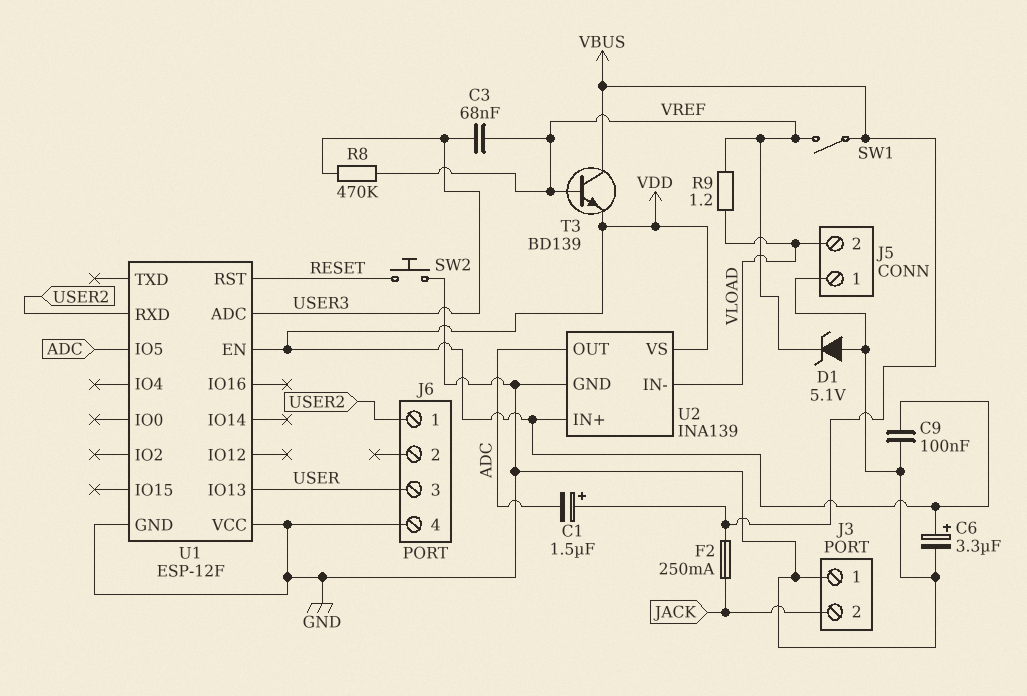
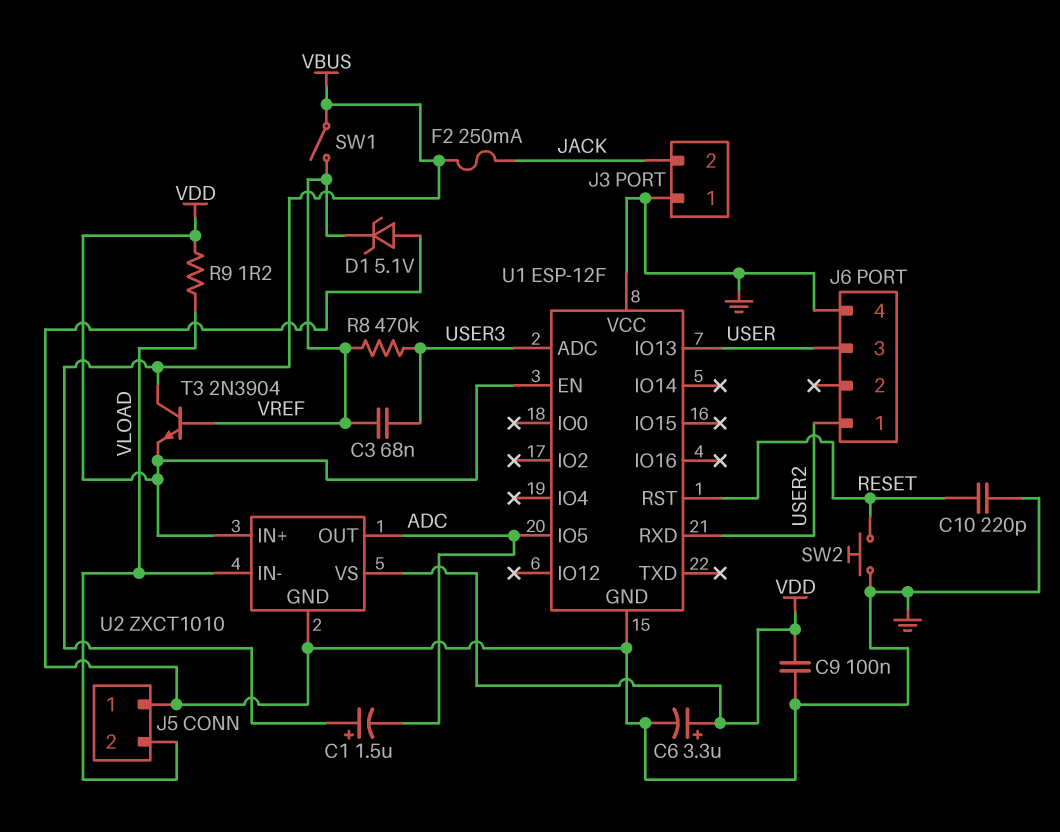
C10: none -> 220pF (GND, RESET)
R9: 1.2 (VLOAD, VREF) -> 1.2 (VDD, VLOAD)
T3: NPN BD139 (B VREF, C VBUS, E VDD) -> NPN 2N3904 (B VREF, C VBUS, E VDD)
U2: INA139 -> ZXCT1010

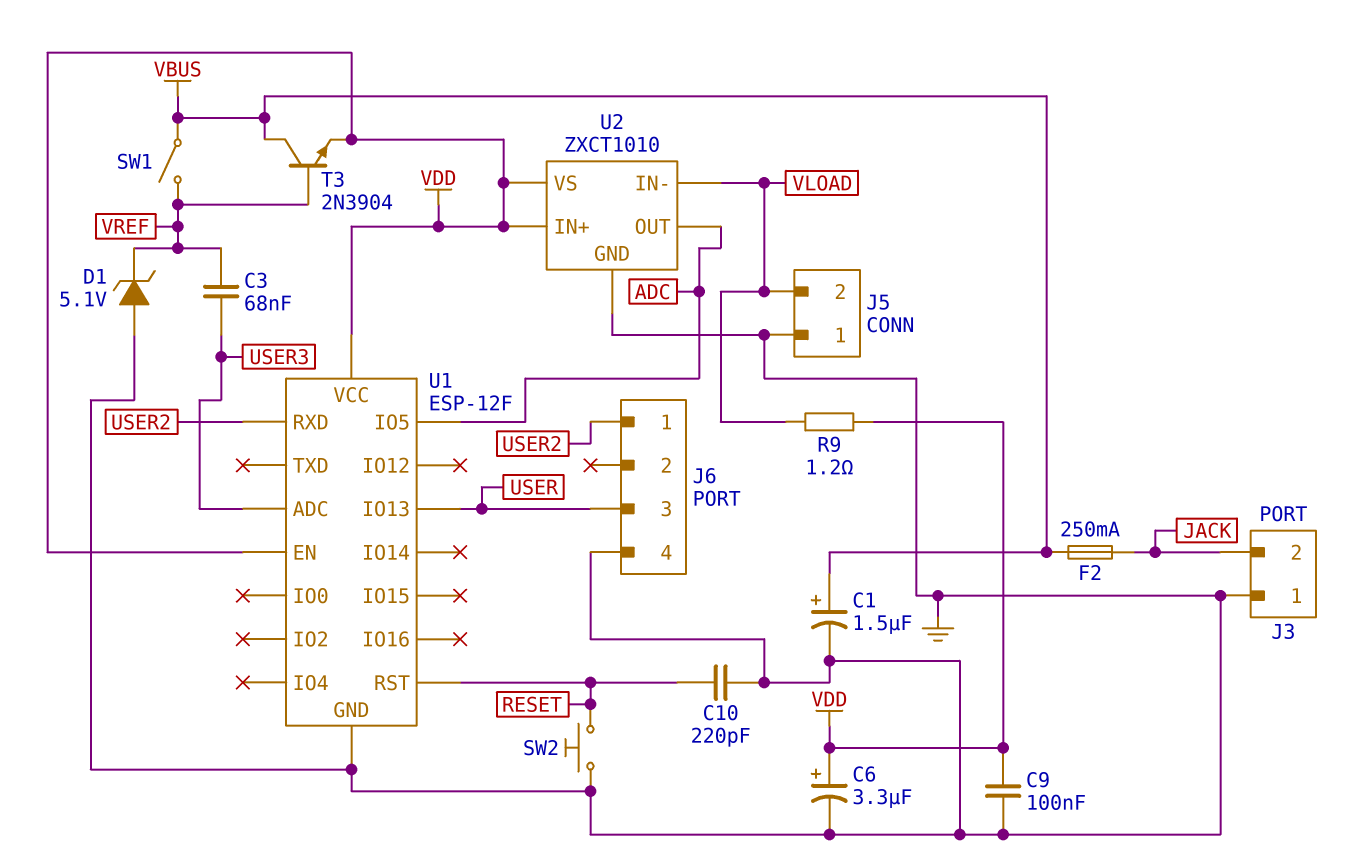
C1: 1.5uF (plus VBUS, minus ADC) -> 1.5uF (plus VBUS, minus GND)
R8: 470k (USER3, VREF) -> none
U1 pin VCC: GND -> VDD

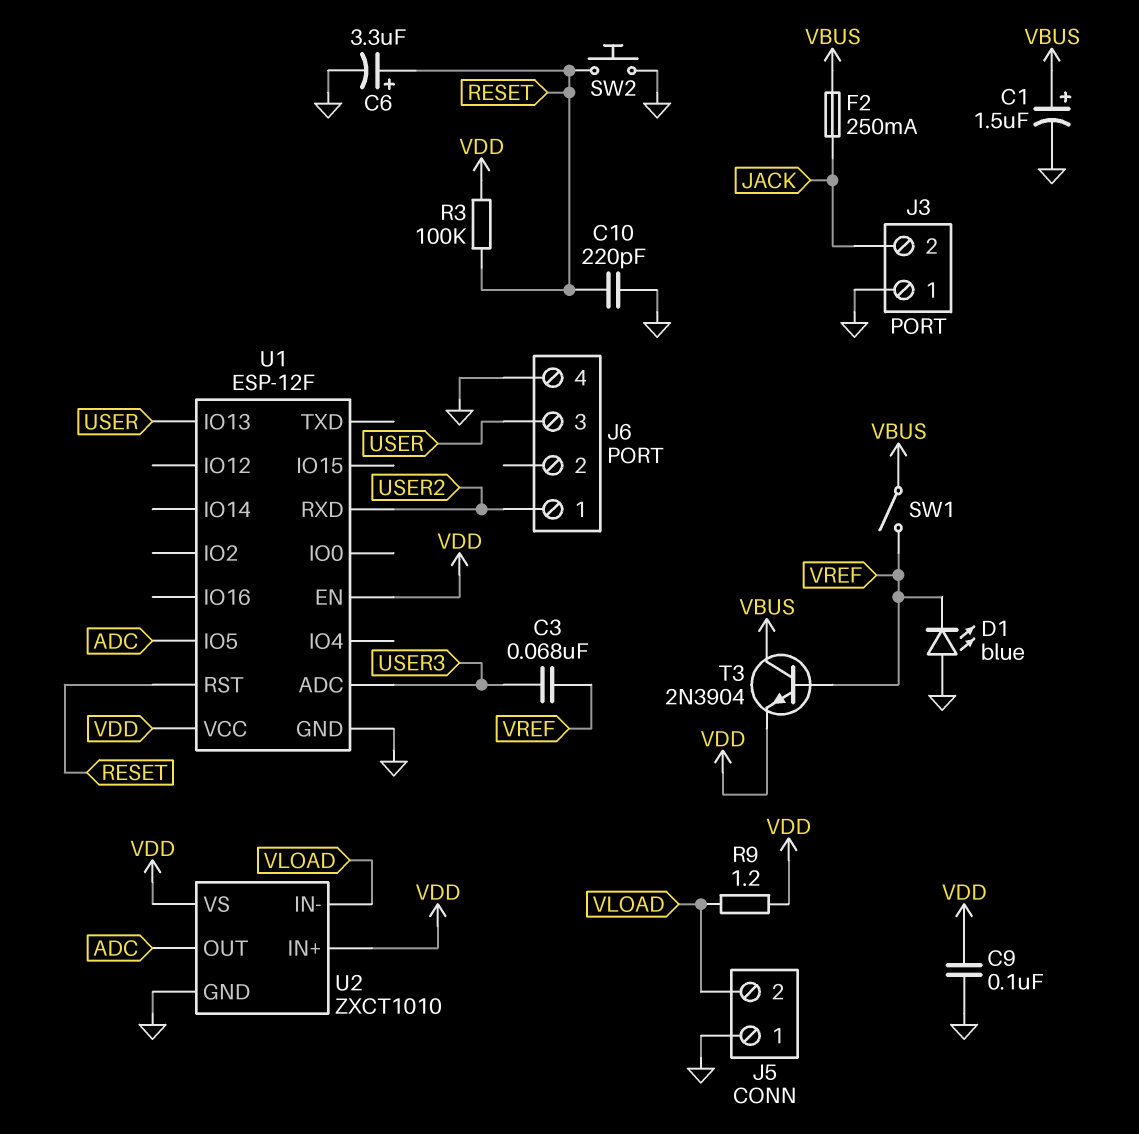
C6: 3.3uF (plus VDD, minus GND) -> 3.3uF (plus RESET, minus GND)
D1: zener 5.1V (A GND, K VREF) -> LED blue (A GND, K VREF)
R3: none -> 100k (RESET, VDD)

